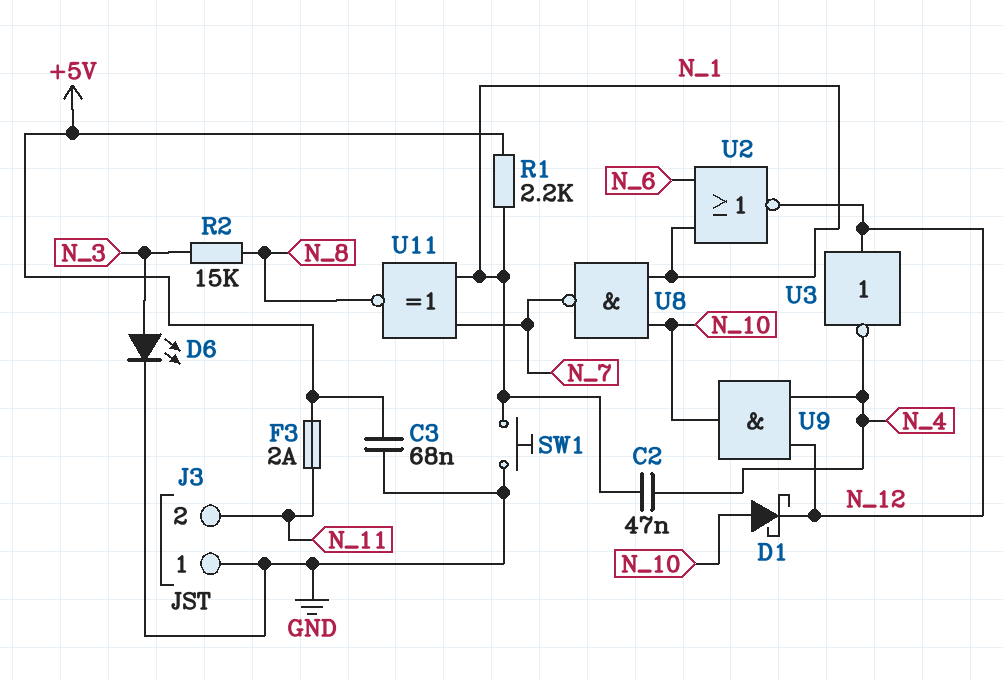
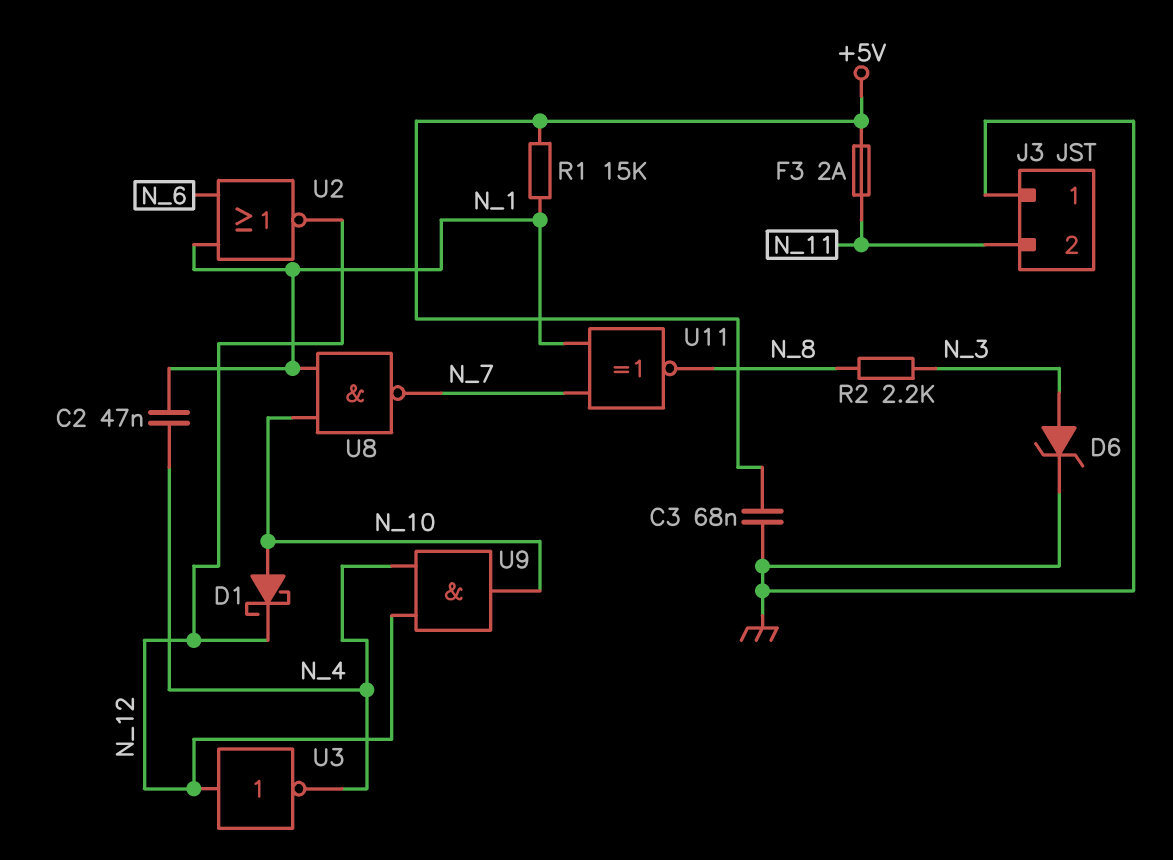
D6: LED (A N_3, K GND) -> zener (A N_3, K GND)
R1: 2.2k (+5V, N_1) -> 15k (+5V, N_1)
R2: 15k (N_3, N_8) -> 2.2k (N_3, N_8)
SW1: button (GND, N_1) -> none

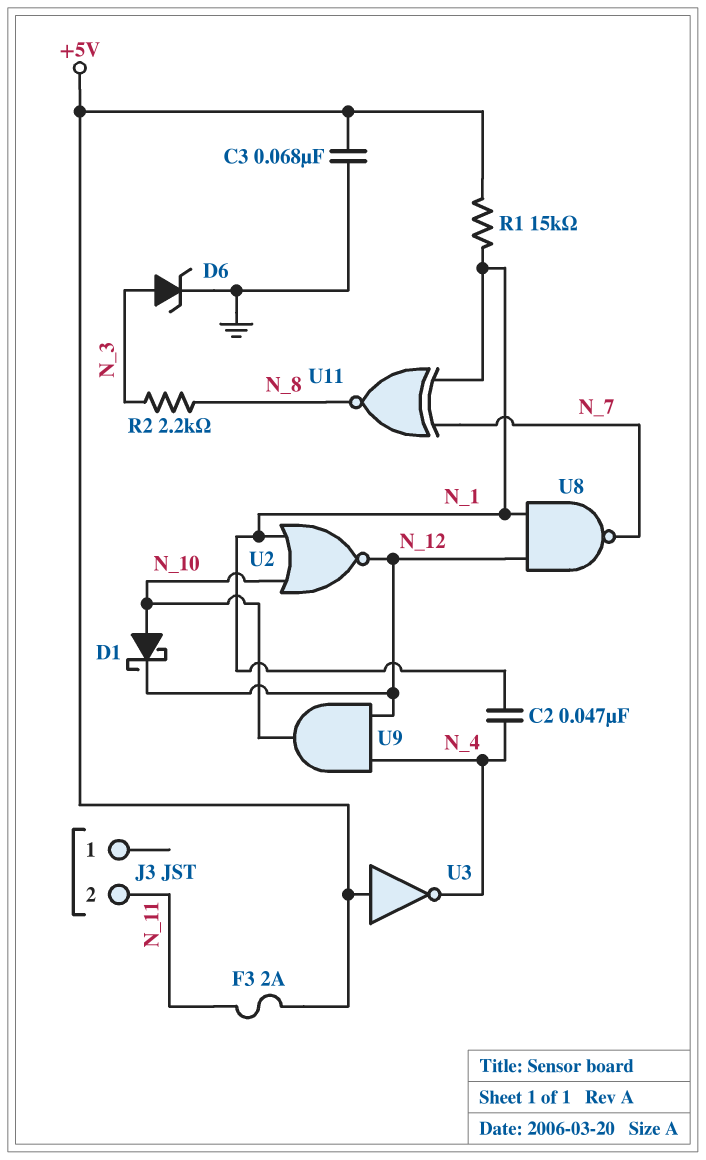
J3 pin 1: GND -> none
U2: NOR (in N_1, in N_6, out N_12) -> NOR (in N_1, in N_10, out N_12)
U3: NOT (in N_12, out N_4) -> NOT (in +5V, out N_4)
U8: NAND (in N_1, in N_10, out N_7) -> NAND (in N_1, in N_12, out N_7)

